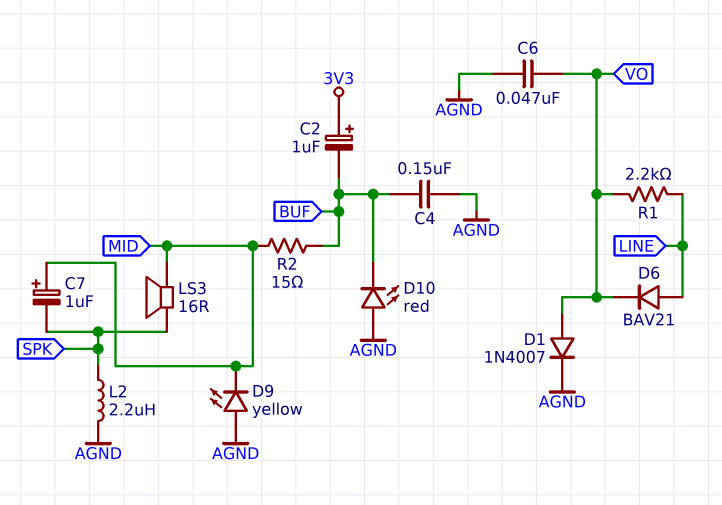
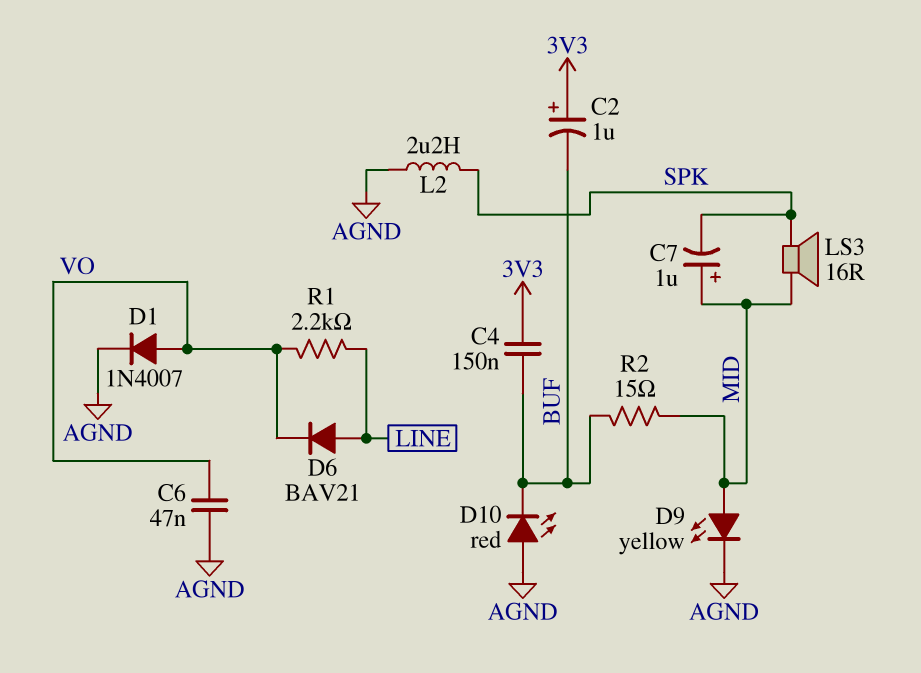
C4: 150nF (AGND, BUF) -> 150nF (3V3, BUF)
D9: LED yellow (A AGND, K MID) -> LED yellow (A MID, K AGND)

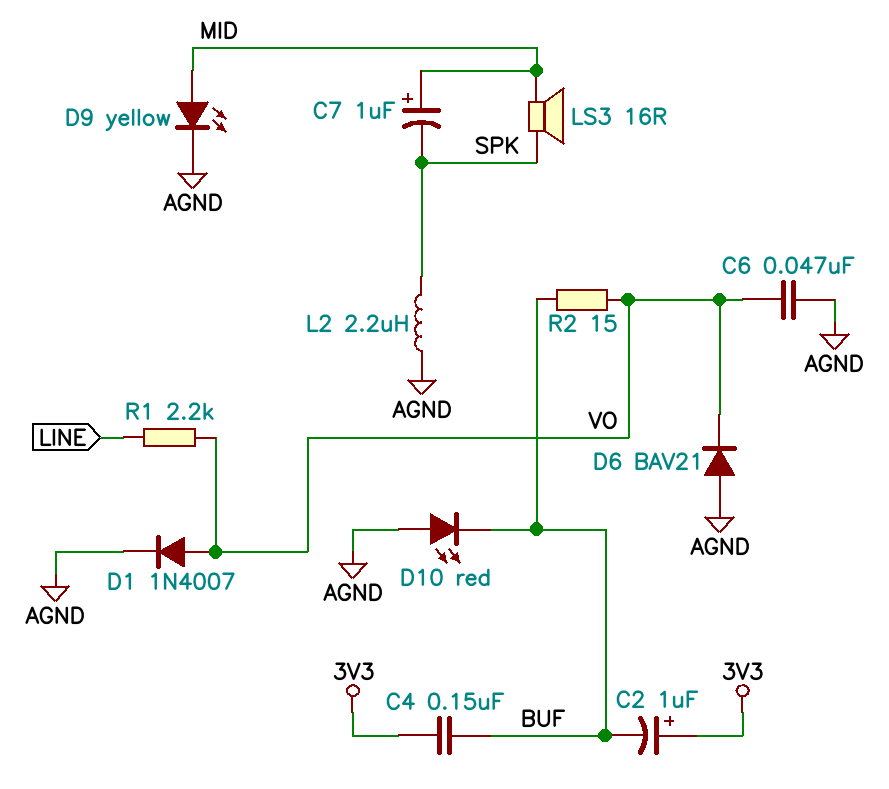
D6: diode BAV21 (A LINE, K VO) -> diode BAV21 (A AGND, K VO)
R2: 15 (BUF, MID) -> 15 (BUF, VO)

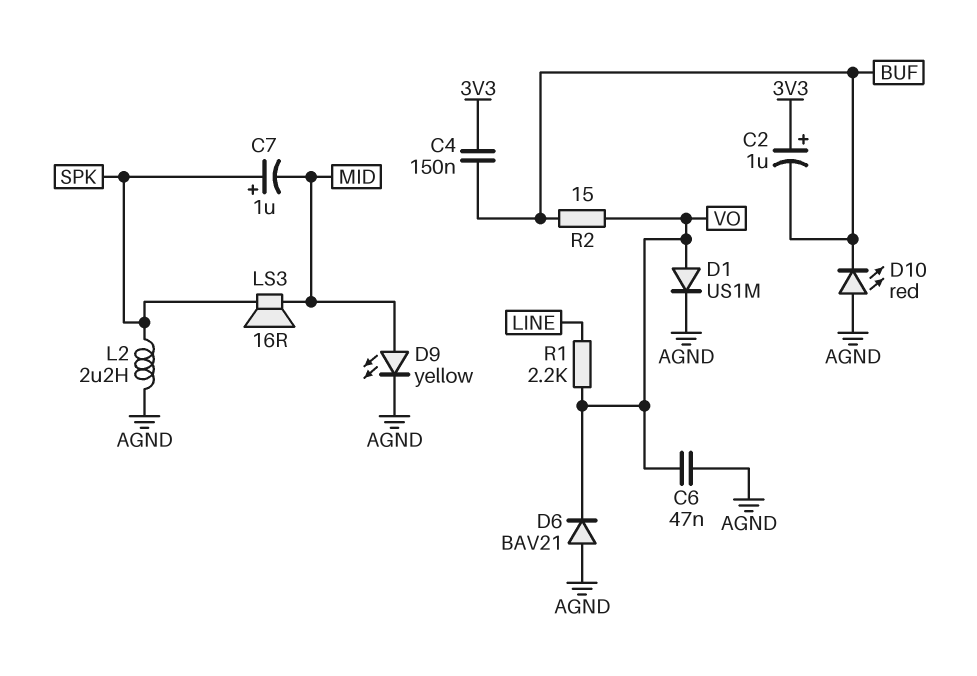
C7: 1uF (plus MID, minus SPK) -> 1uF (plus SPK, minus MID)
D1: diode 1N4007 (A VO, K AGND) -> diode US1M (A VO, K AGND)

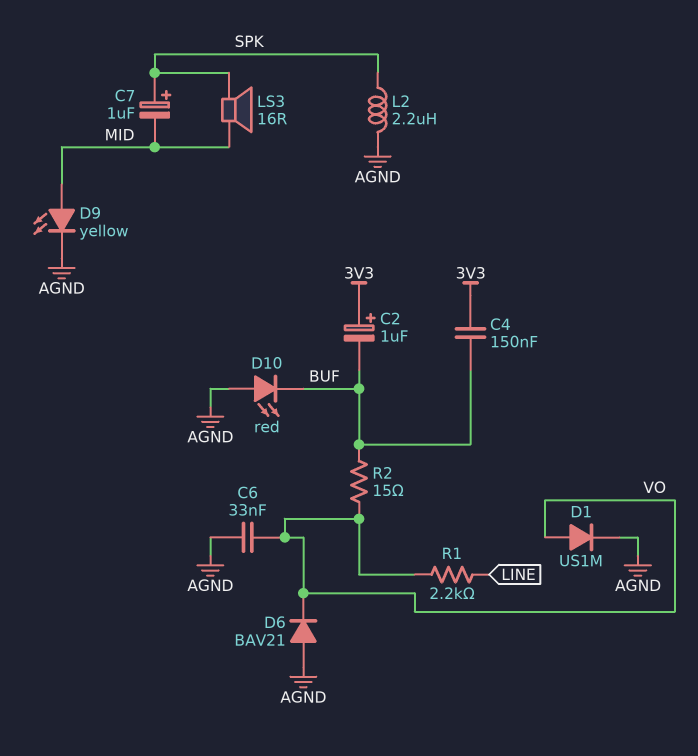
C6: 47nF (AGND, VO) -> 33nF (AGND, VO)

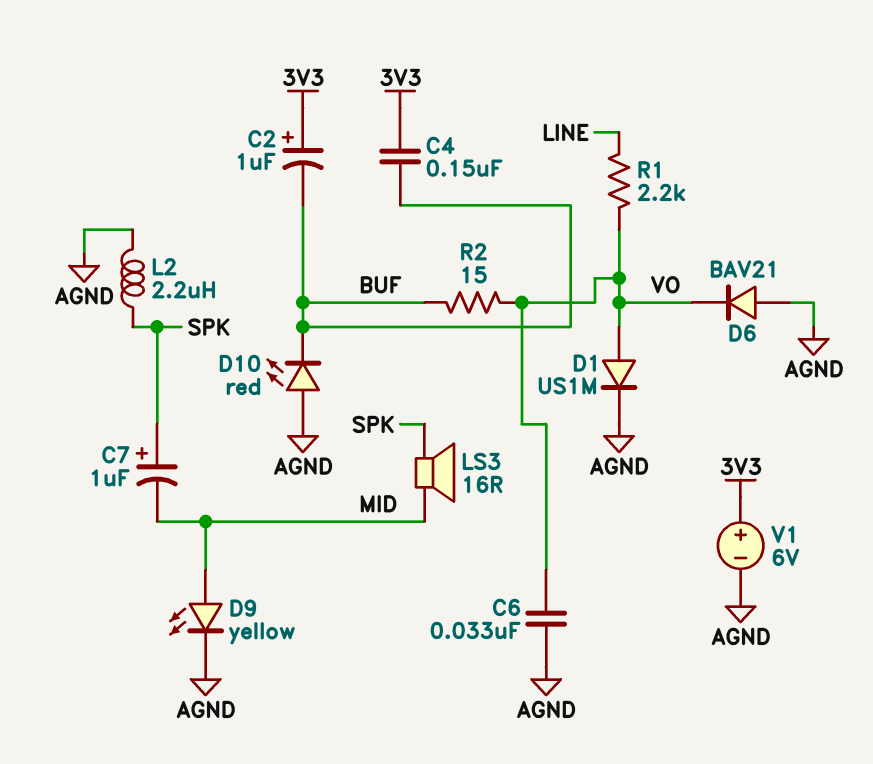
V1: none -> 6V (plus 3V3, minus AGND)

